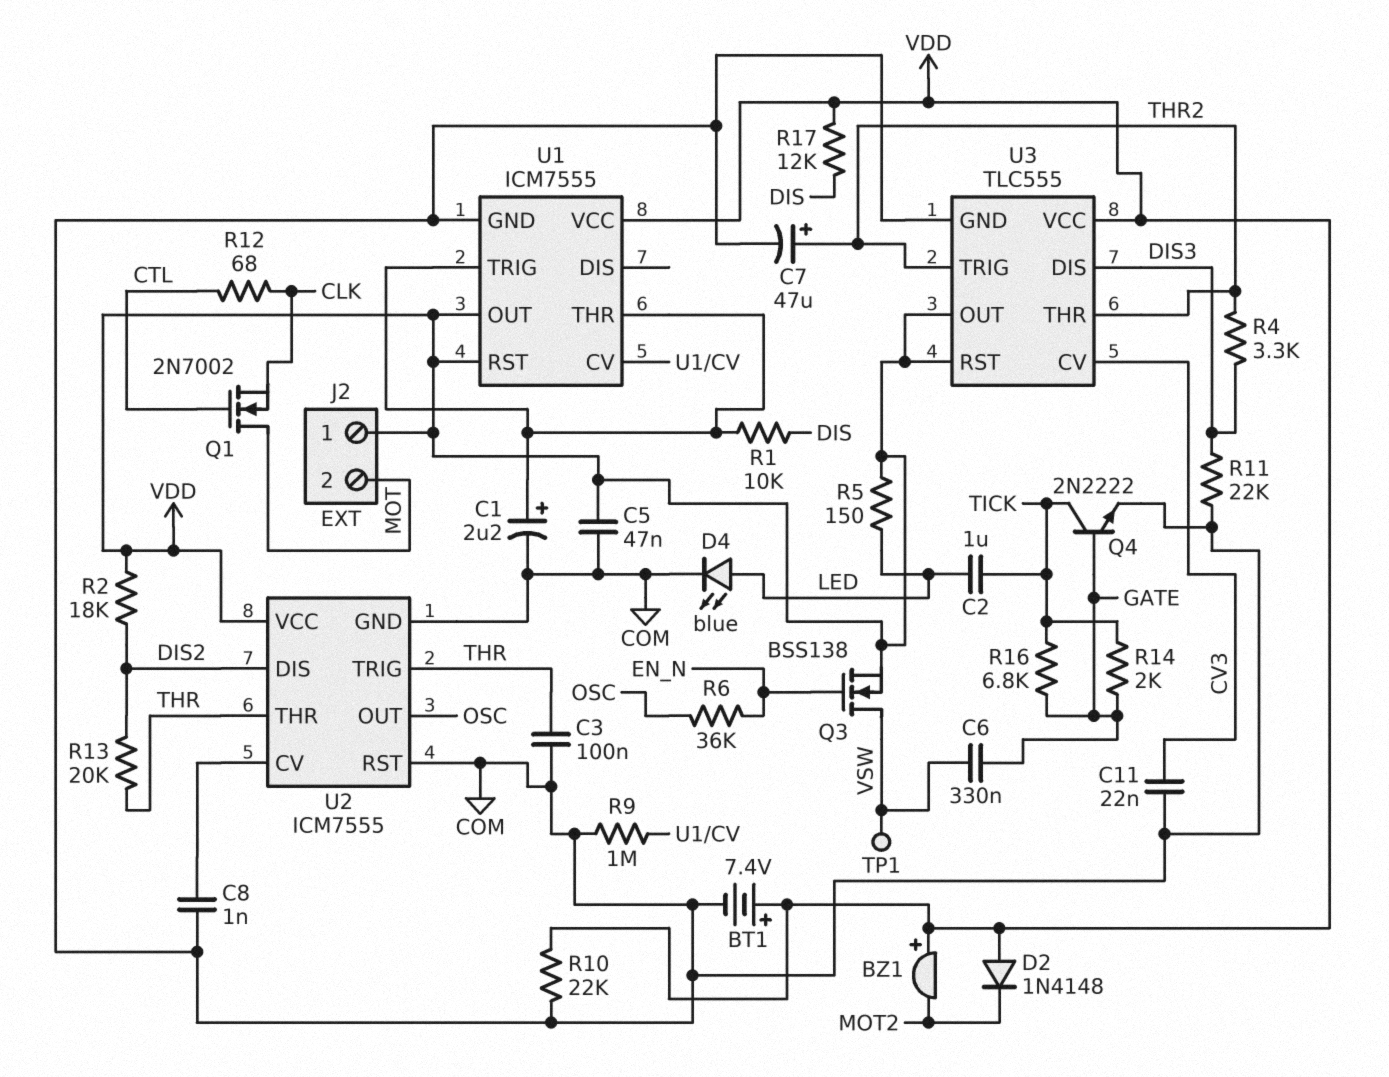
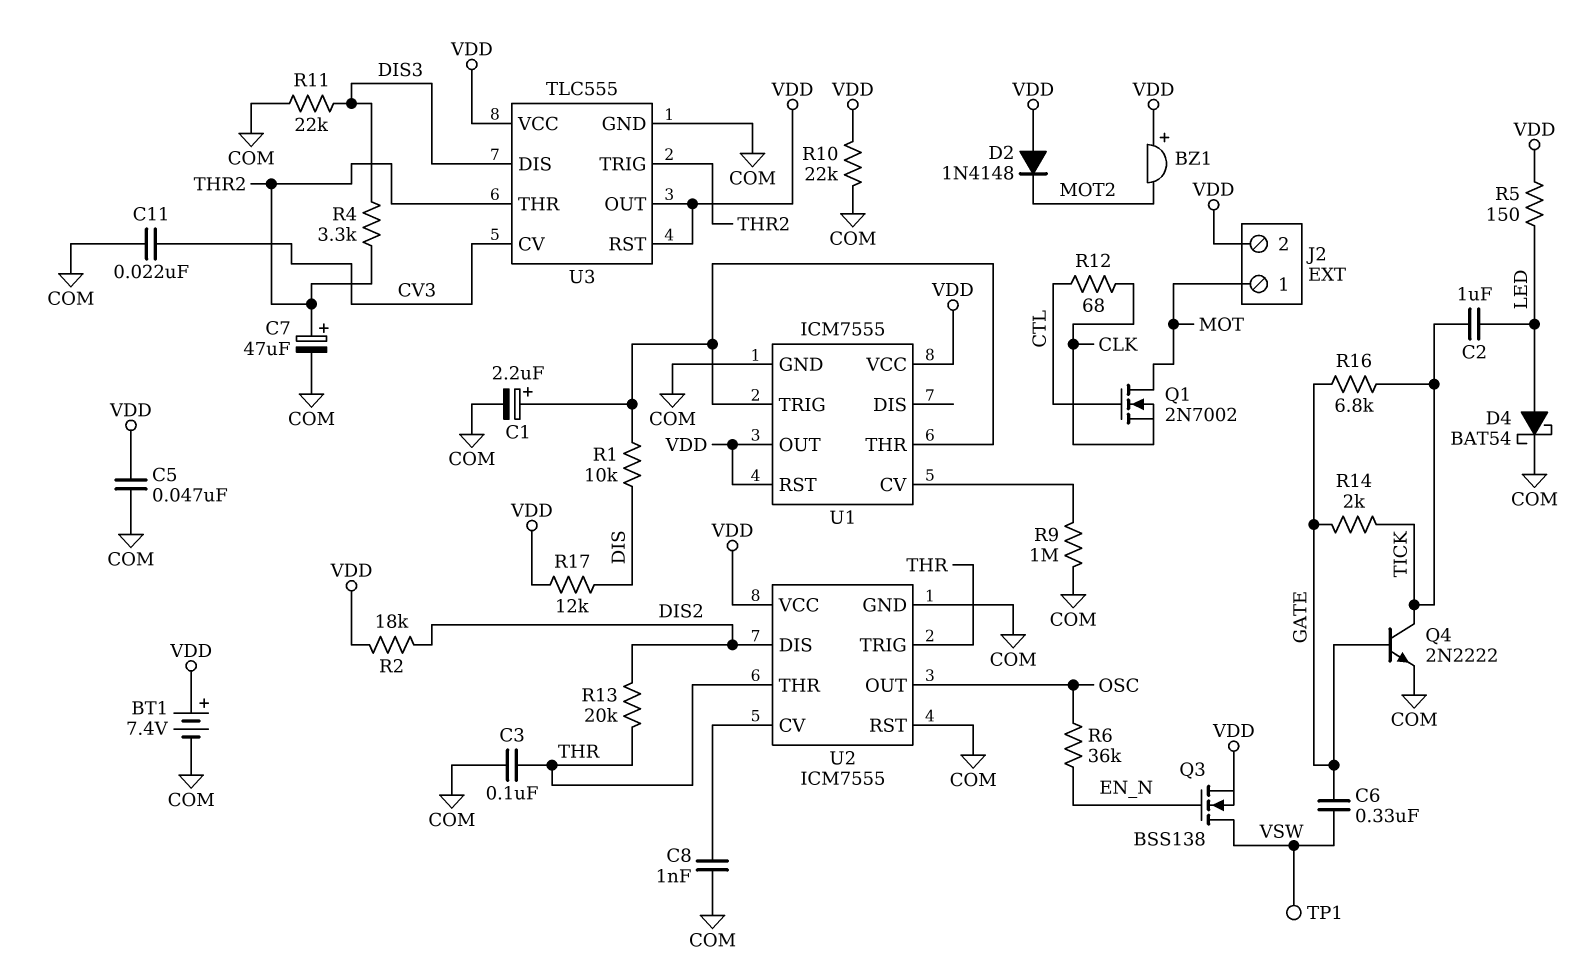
D4: LED blue (A LED, K COM) -> schottky BAT54 (A LED, K COM)
J2 pin 1: VDD -> MOT
J2 pin 2: MOT -> VDD

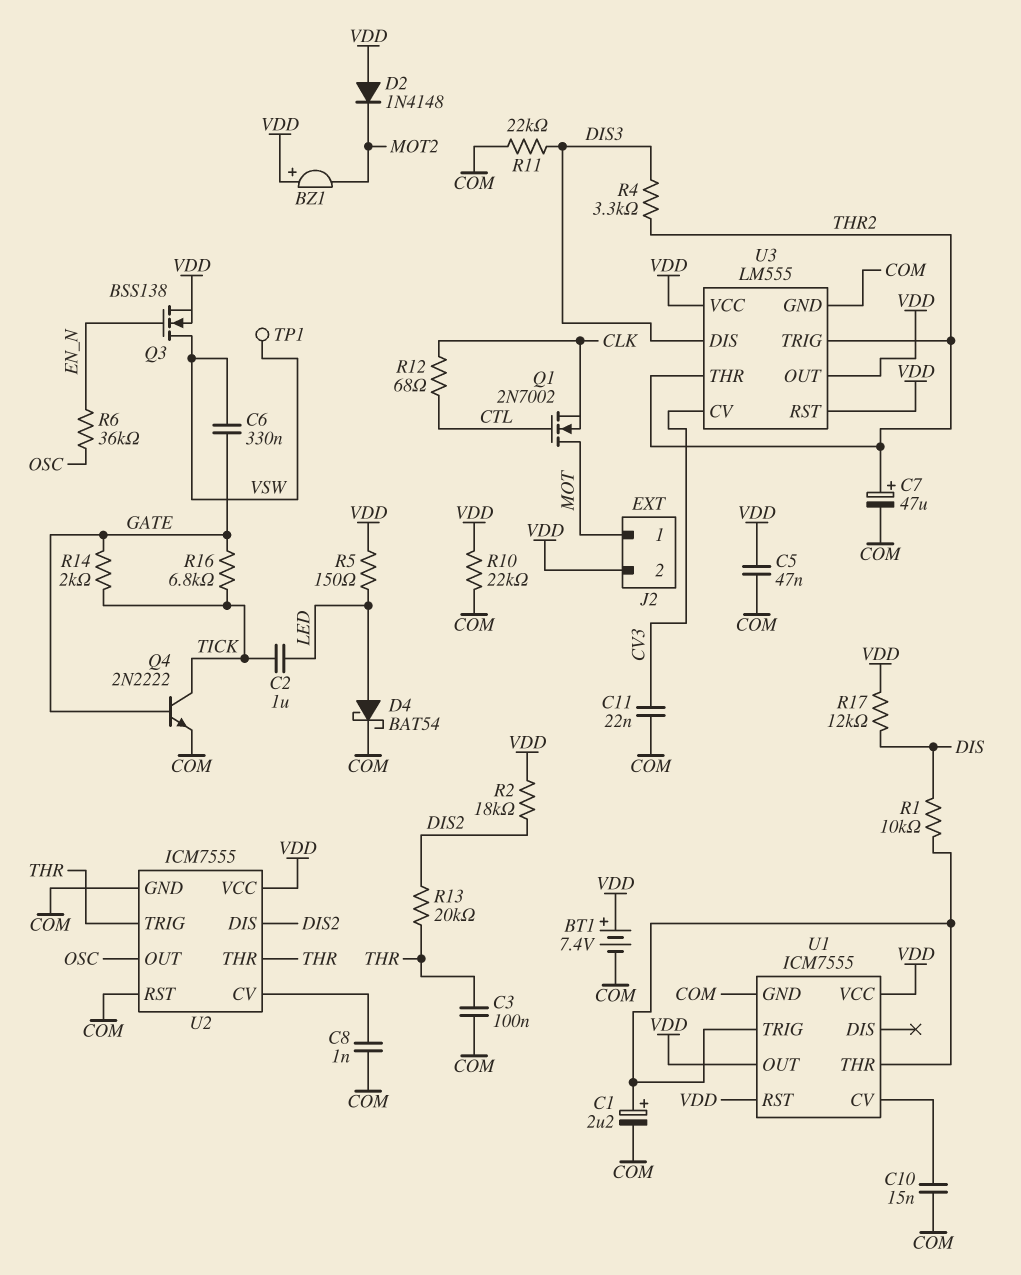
C10: none -> 15nF (COM, U1/CV)
R9: 1M (COM, U1/CV) -> none
U3: TLC555 -> LM555

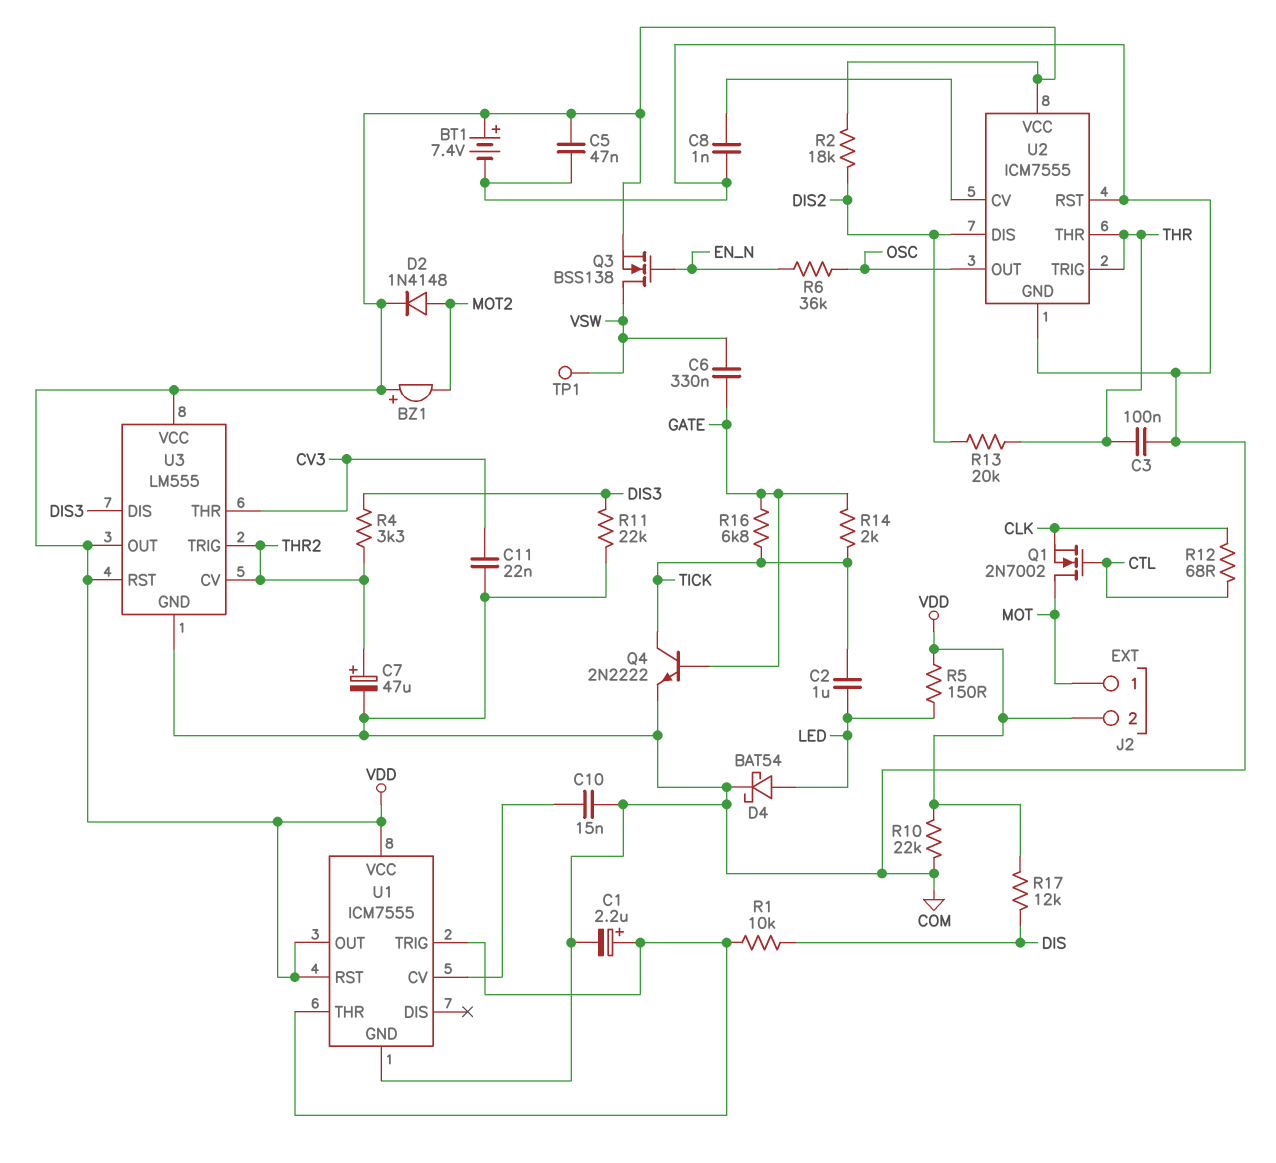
D2: diode 1N4148 (A VDD, K MOT2) -> diode 1N4148 (A MOT2, K VDD)
U3 pin CV: CV3 -> THR2
U3 pin THR: THR2 -> CV3

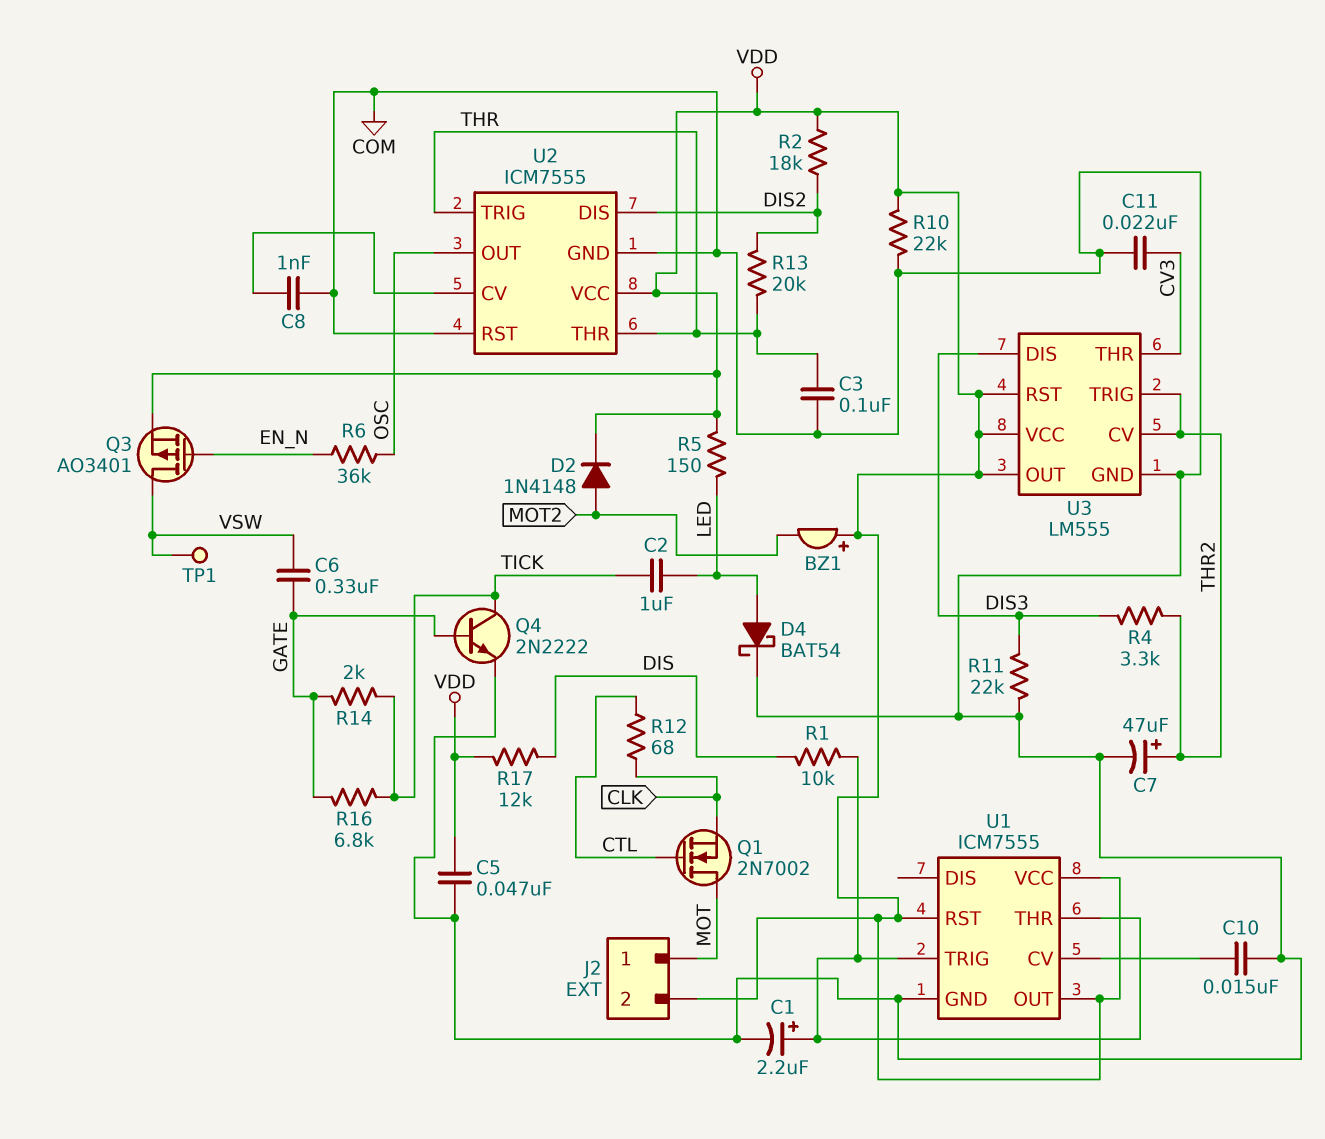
BT1: 7.4V (plus VDD, minus COM) -> none
Q3: NMOS BSS138 (G EN_N, D VSW, S VDD) -> PMOS AO3401 (G EN_N, D VSW, S VDD)

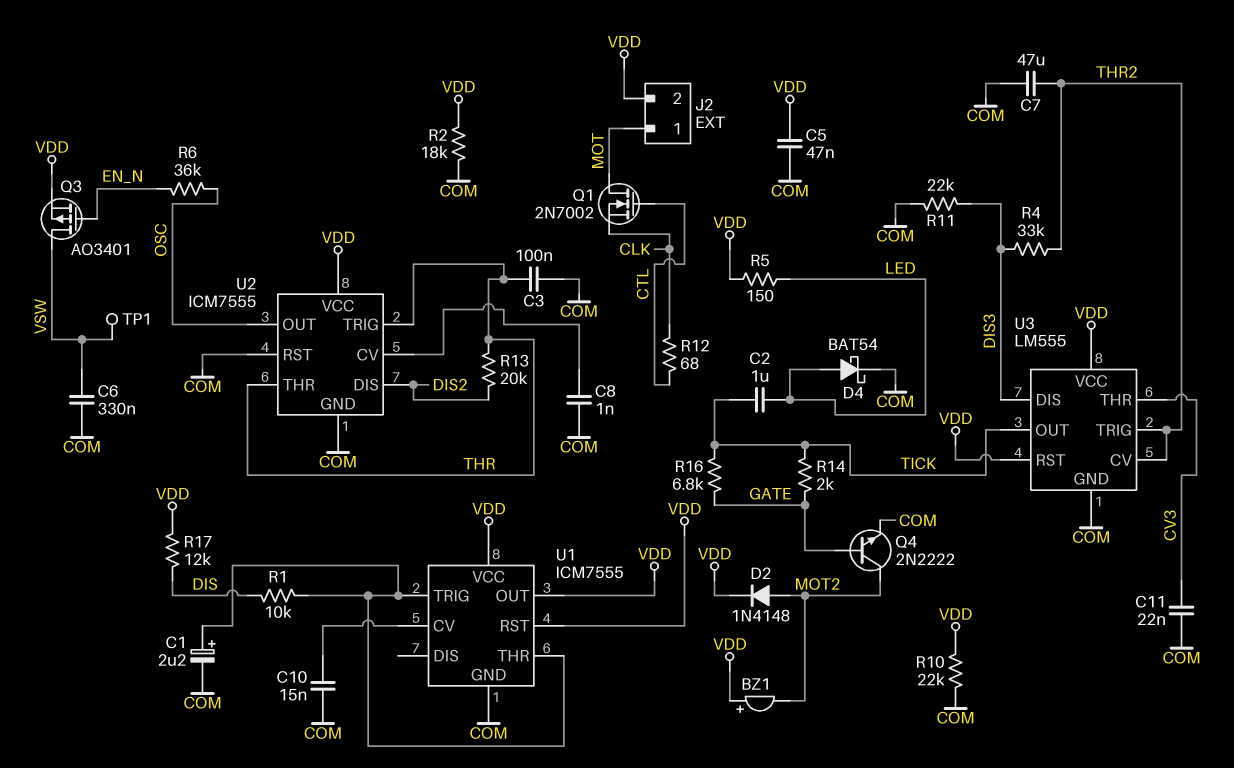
C6: 330nF (GATE, VSW) -> 330nF (COM, VSW)
C7: 47uF (plus THR2, minus COM) -> 47uF (COM, THR2)
Q4: NPN 2N2222 (B GATE, C TICK, E COM) -> NPN 2N2222 (B GATE, C MOT2, E COM)
R2: 18k (DIS2, VDD) -> 18k (COM, VDD)
R4: 3.3k (DIS3, THR2) -> 33k (DIS3, THR2)
U3 pin OUT: VDD -> TICK

